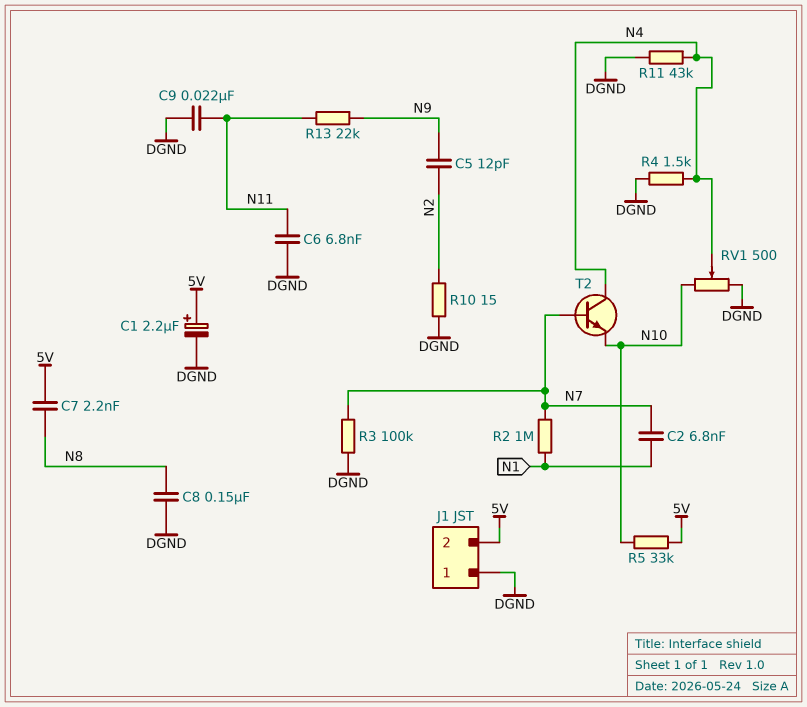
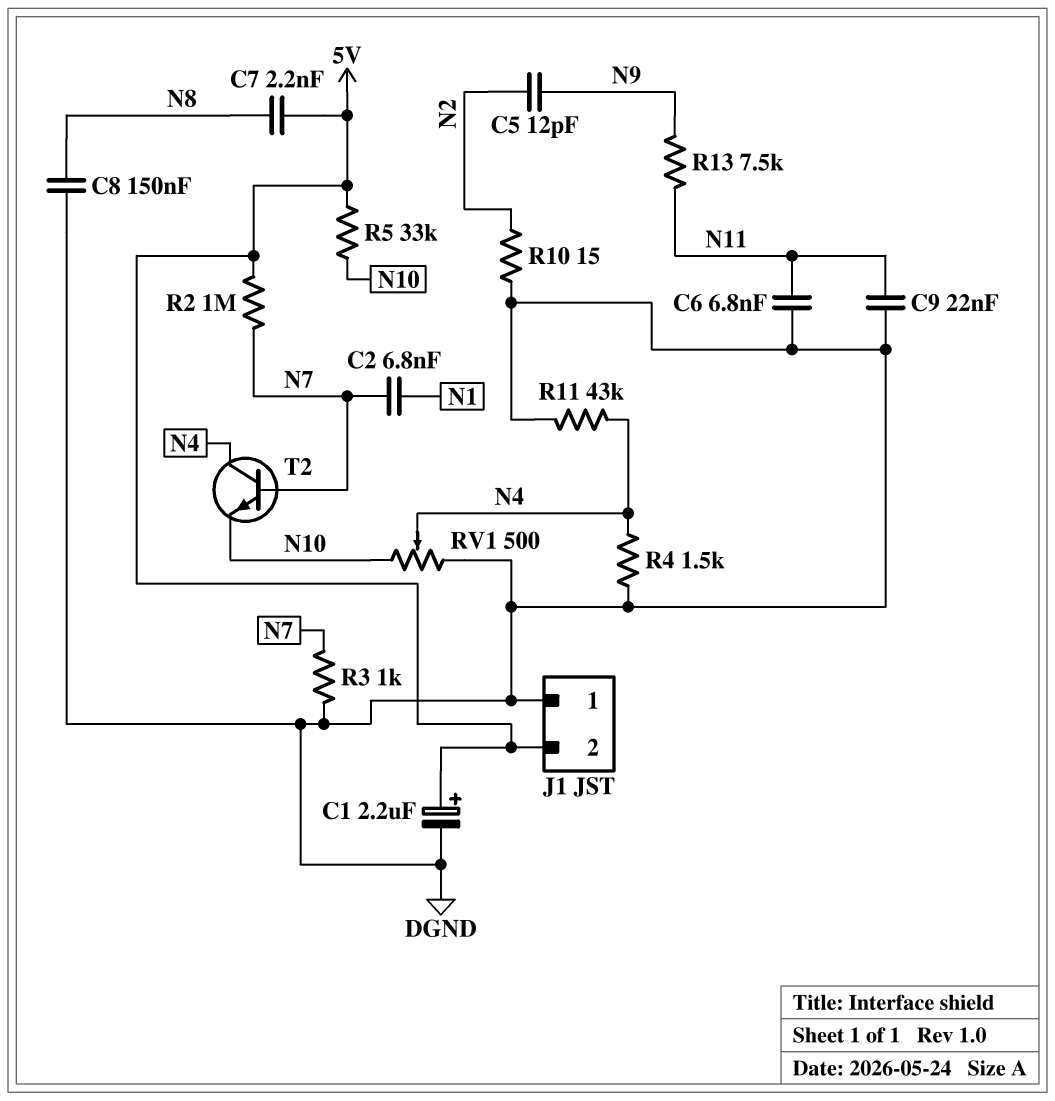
R2: 1M (N1, N7) -> 1M (5V, N7)
R3: 100k (DGND, N7) -> 1k (DGND, N7)
R13: 22k (N9, N11) -> 7.5k (N9, N11)

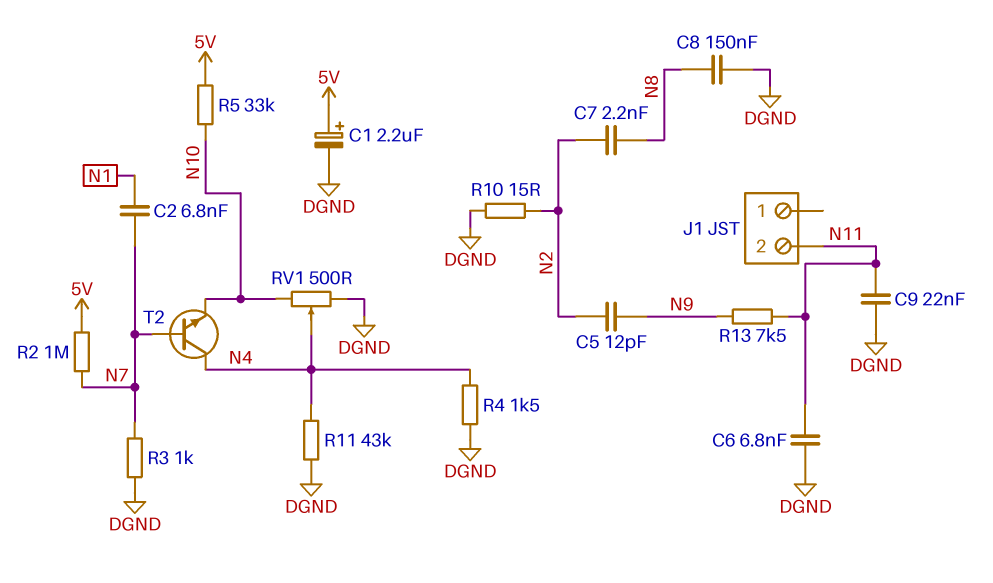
C7: 2.2nF (5V, N8) -> 2.2nF (N2, N8)
J1 pin 1: DGND -> none
J1 pin 2: 5V -> N11

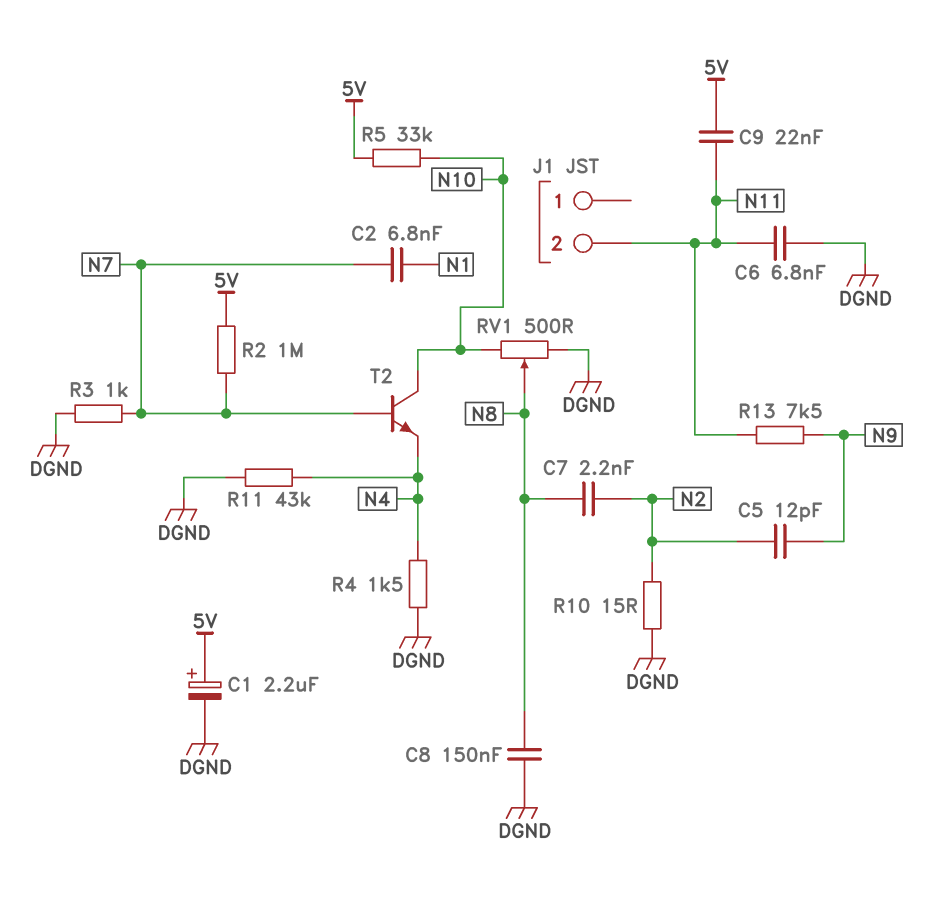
C9: 22nF (DGND, N11) -> 22nF (5V, N11)
RV1: 500 (DGND, N10, wiper N4) -> 500 (DGND, N10, wiper N8)
T2: NPN (B N7, C N4, E N10) -> NPN (B N7, C N10, E N4)

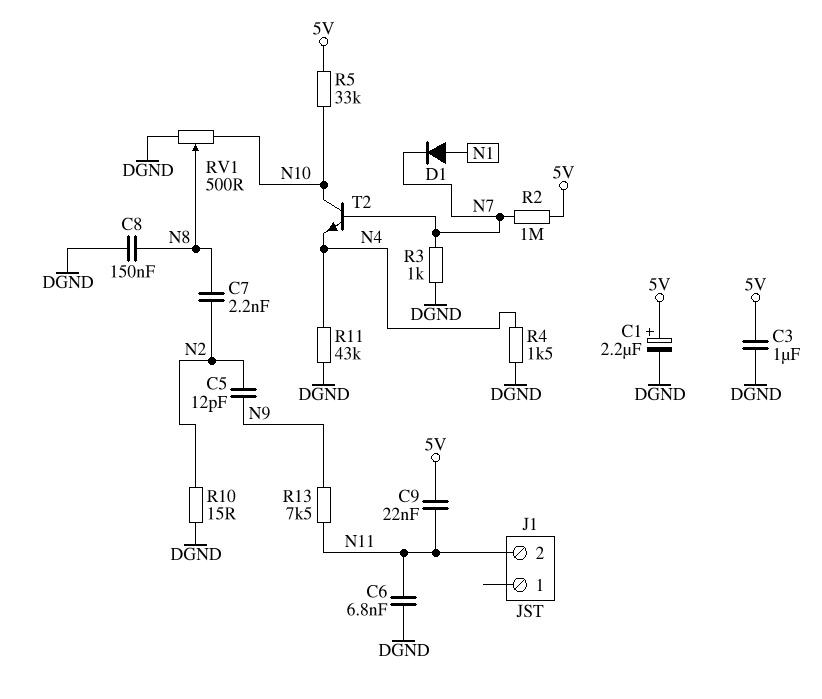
C2: 6.8nF (N1, N7) -> none
C3: none -> 1uF (5V, DGND)
D1: none -> diode (A N1, K N7)

